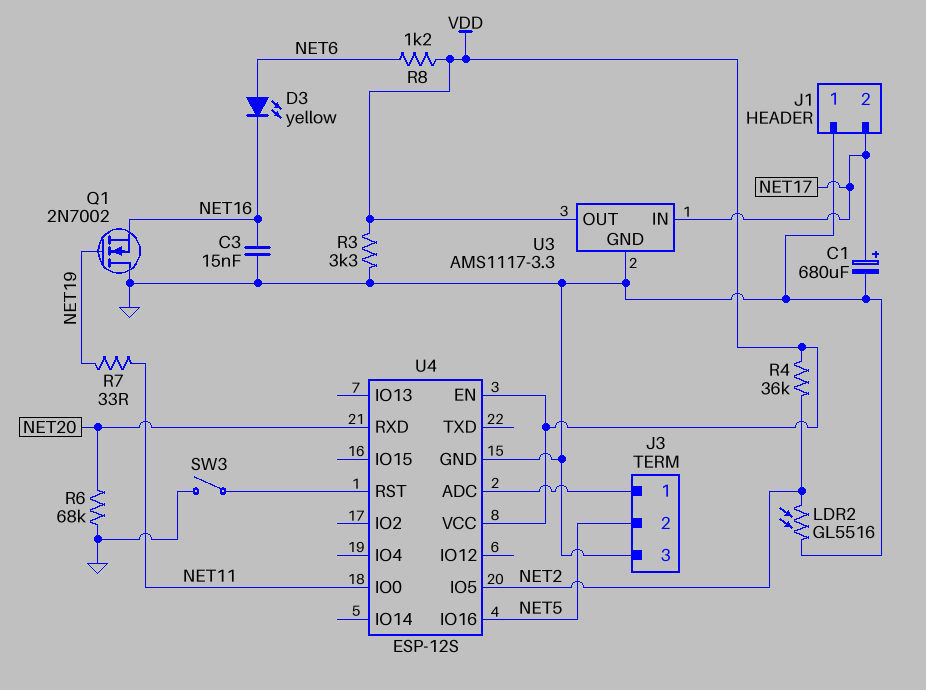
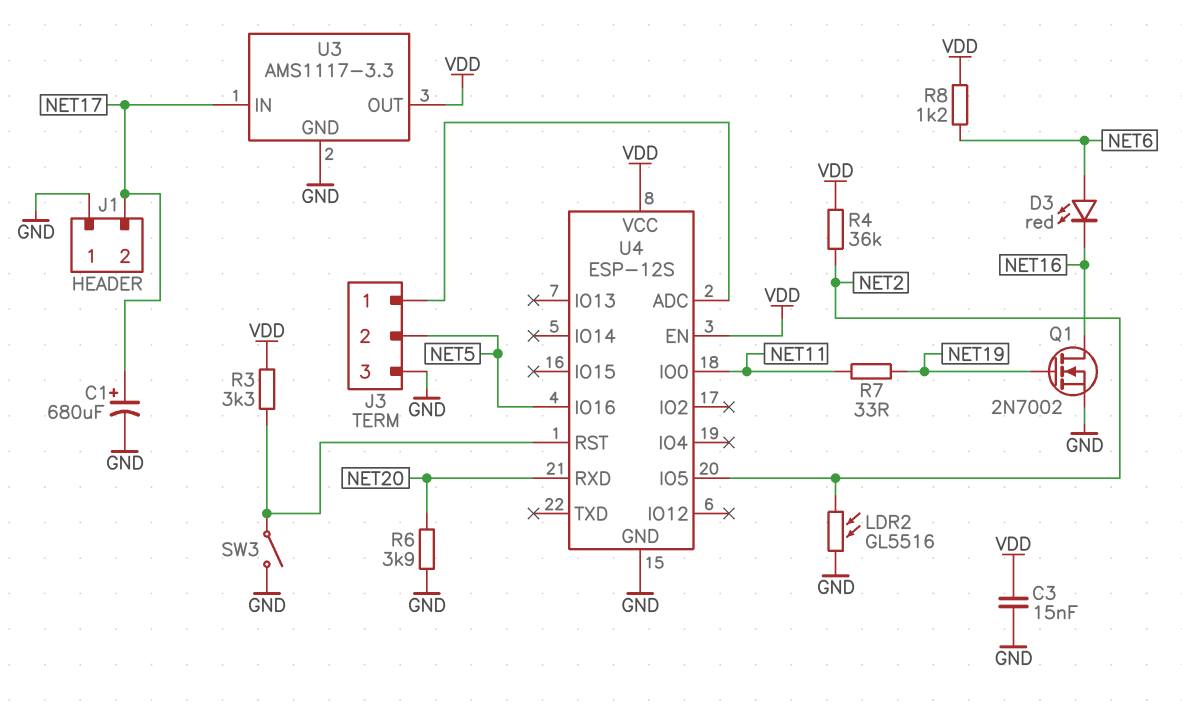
C3: 15nF (GND, NET16) -> 15nF (GND, VDD)
D3: LED yellow (A NET6, K NET16) -> LED red (A NET6, K NET16)
Q1: NMOS 2N7002 (G NET19, D GND, S NET16) -> NMOS 2N7002 (G NET19, D NET16, S GND)
R3: 3.3k (GND, VDD) -> 3.3k (U4/RST, VDD)
R6: 68k (GND, NET20) -> 3.9k (GND, NET20)

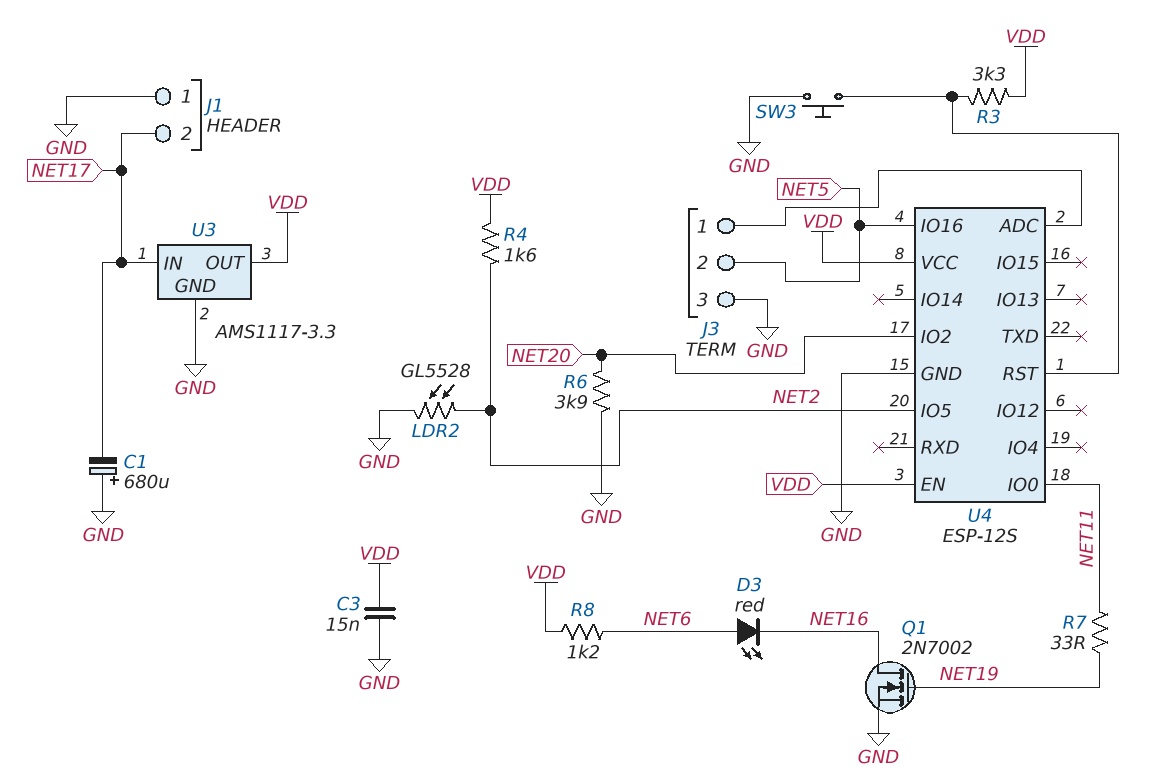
C1: 680uF (plus NET17, minus GND) -> 680uF (plus GND, minus NET17)
LDR2: GL5516 (GND, NET2) -> GL5528 (GND, NET2)
R4: 36k (NET2, VDD) -> 1.6k (NET2, VDD)
SW3: switch (GND, U4/RST) -> button (GND, U4/RST)
U4 pin IO2: none -> NET20
U4 pin RXD: NET20 -> none

